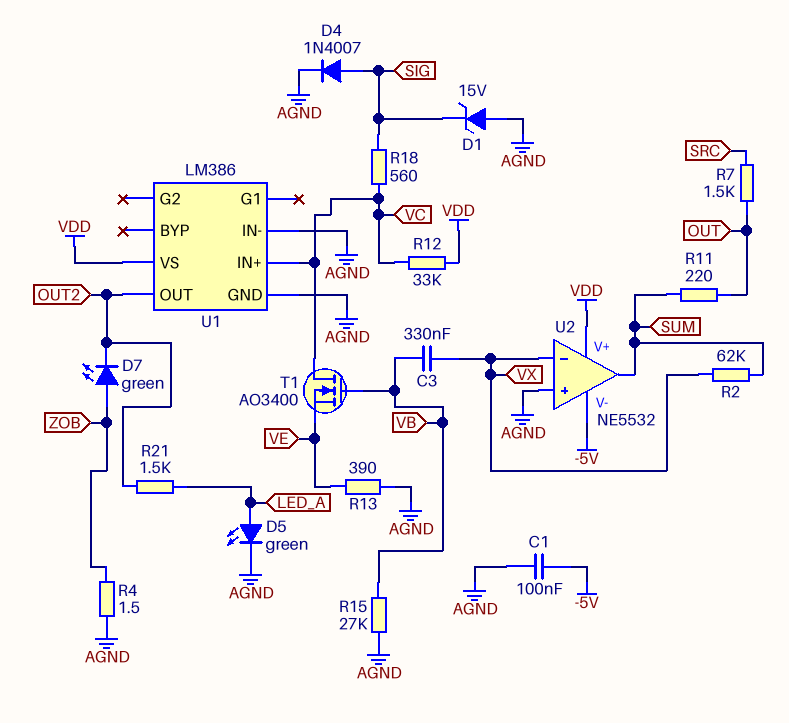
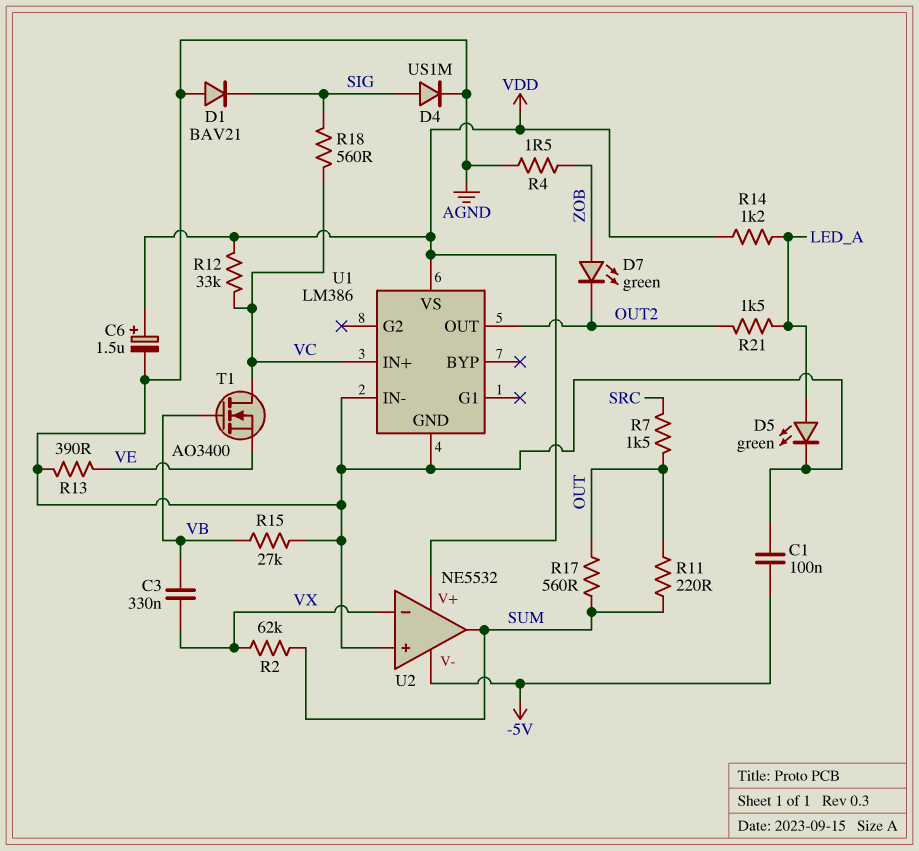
C6: none -> 1.5uF (plus VDD, minus AGND)
D1: zener 15V (A AGND, K SIG) -> diode BAV21 (A AGND, K SIG)
D4: diode 1N4007 (A SIG, K AGND) -> diode US1M (A SIG, K AGND)
R14: none -> 1.2k (LED_A, VDD)
R17: none -> 560 (OUT, SUM)

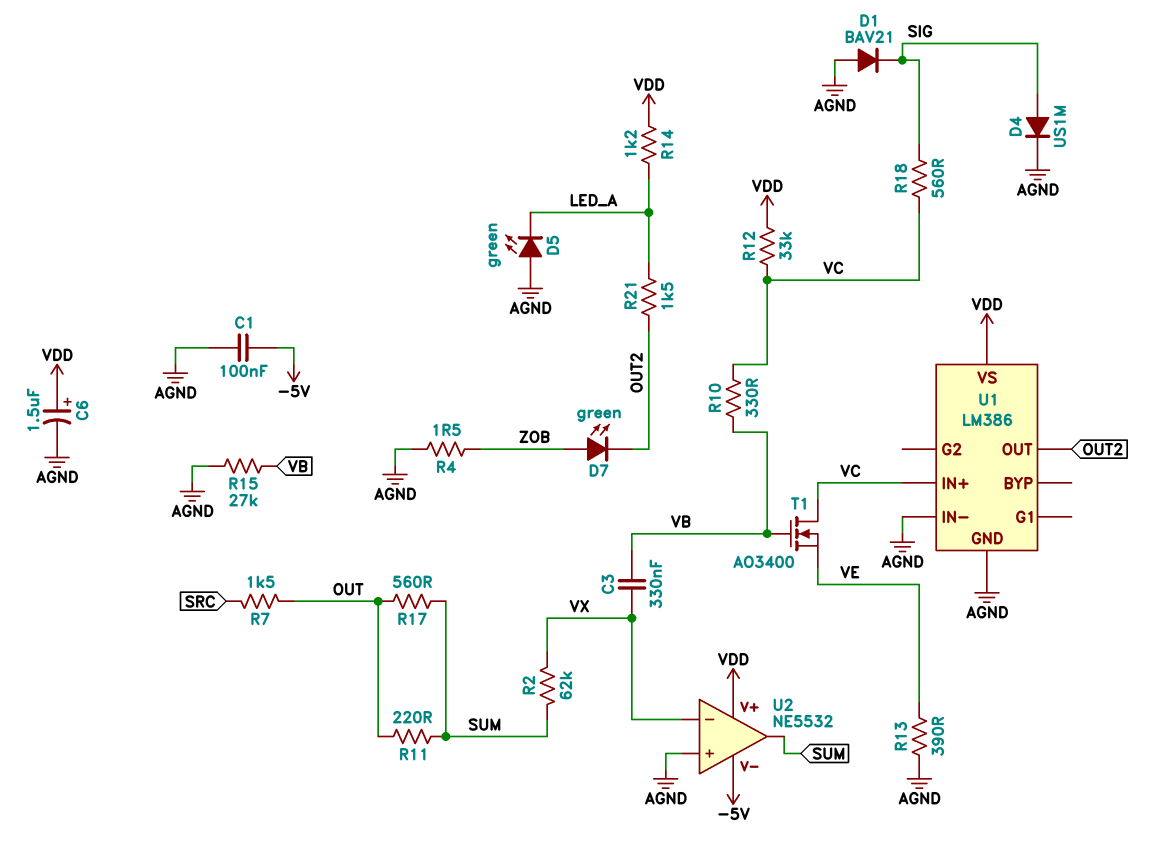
D5: LED green (A LED_A, K AGND) -> LED green (A AGND, K LED_A)
R10: none -> 330 (VB, VC)

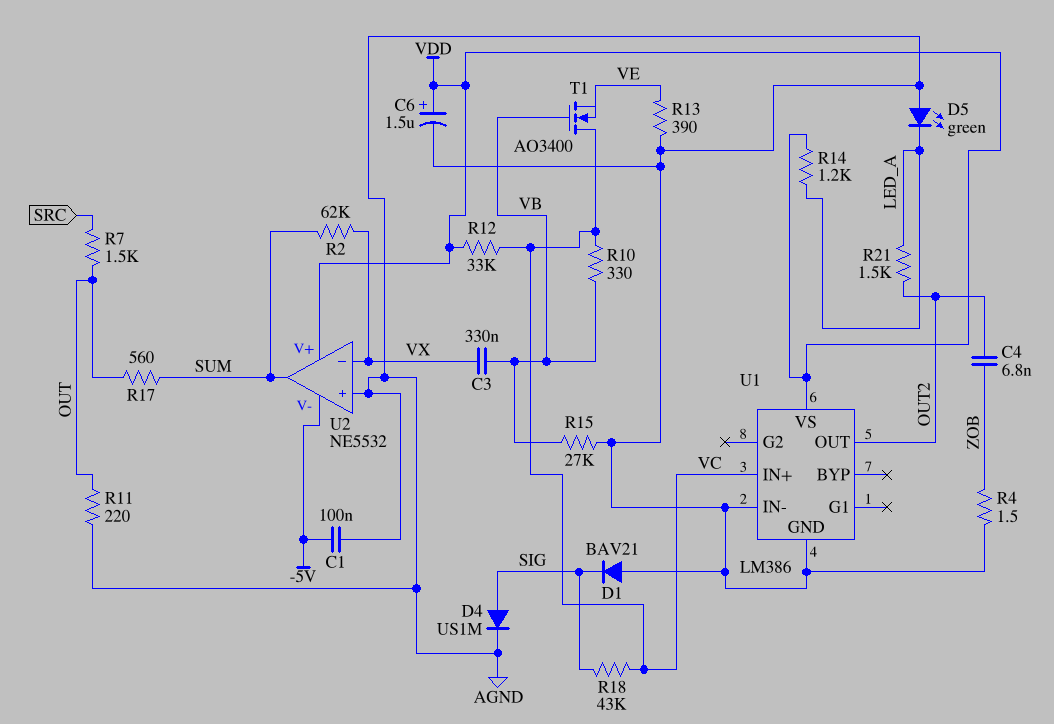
C4: none -> 6.8nF (OUT2, ZOB)
D7: LED green (A ZOB, K OUT2) -> none
R11: 220 (OUT, SUM) -> 220 (AGND, OUT)
R18: 560 (SIG, VC) -> 43k (SIG, VC)

